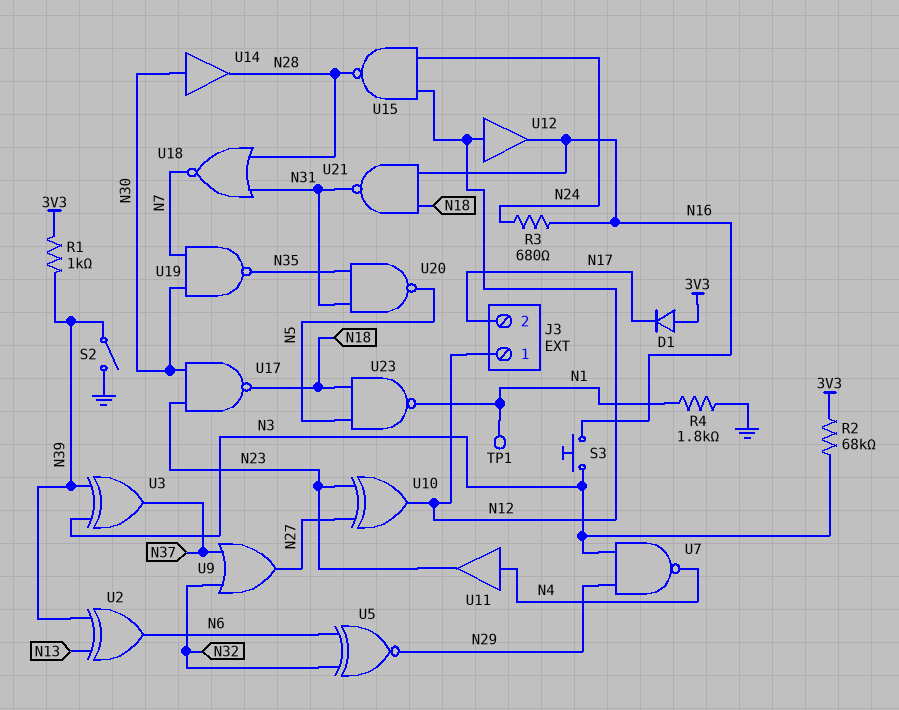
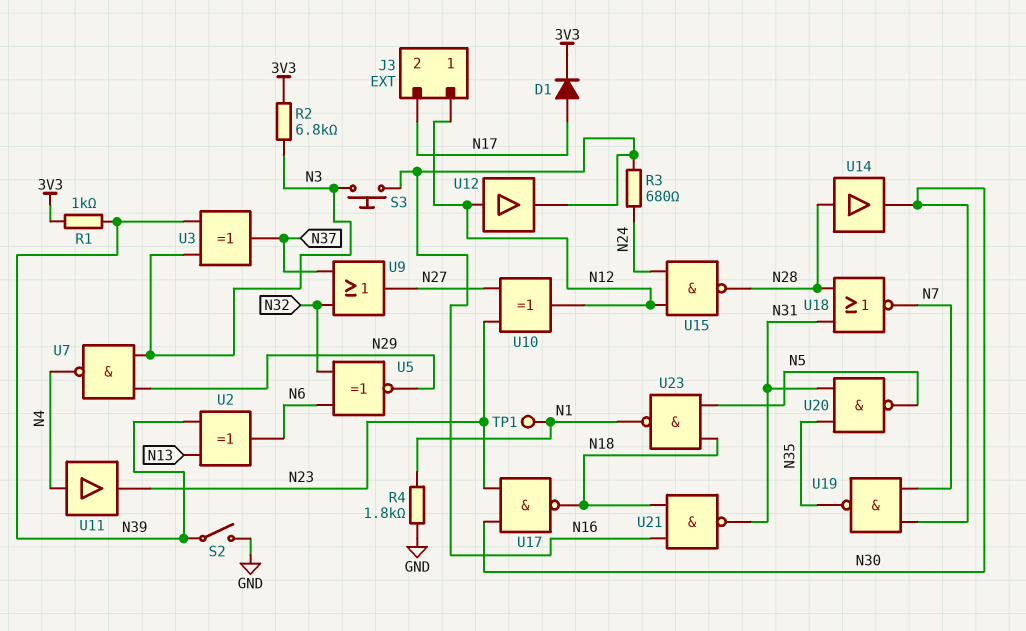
D1: diode (A 3V3, K N17) -> diode (A N17, K 3V3)
R2: 68k (3V3, N3) -> 6.8k (3V3, N3)
U14: buffer (in N30, out N28) -> buffer (in N28, out N30)

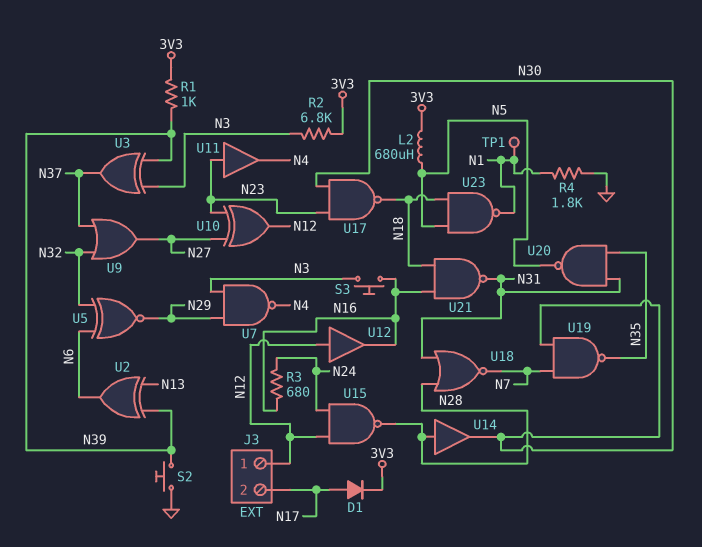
L2: none -> 680uH (3V3, N5)
S2: switch (GND, N39) -> button (GND, N39)
U11: buffer (in N4, out N23) -> buffer (in N23, out N4)

